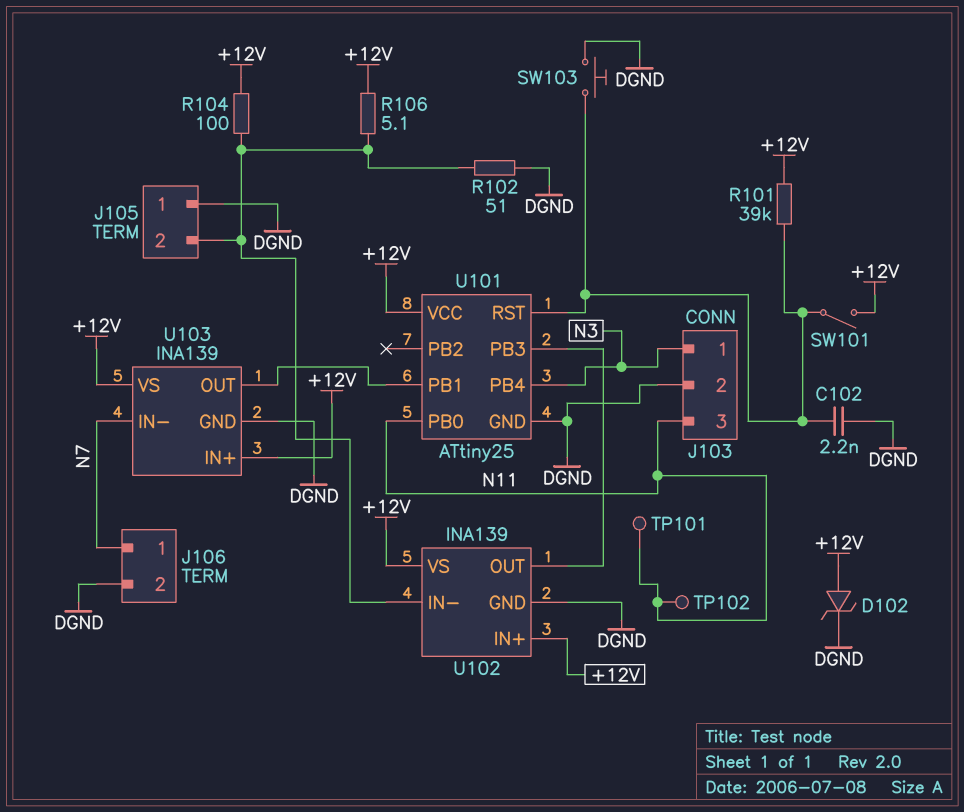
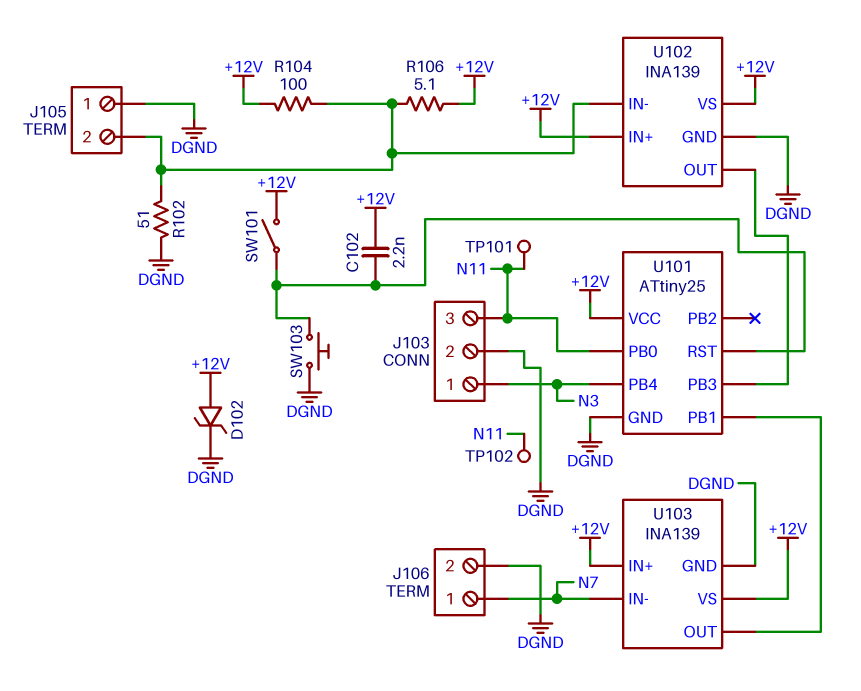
C102: 2.2nF (DGND, U101/RST) -> 2.2nF (+12V, U101/RST)
R101: 39k (+12V, U101/RST) -> none

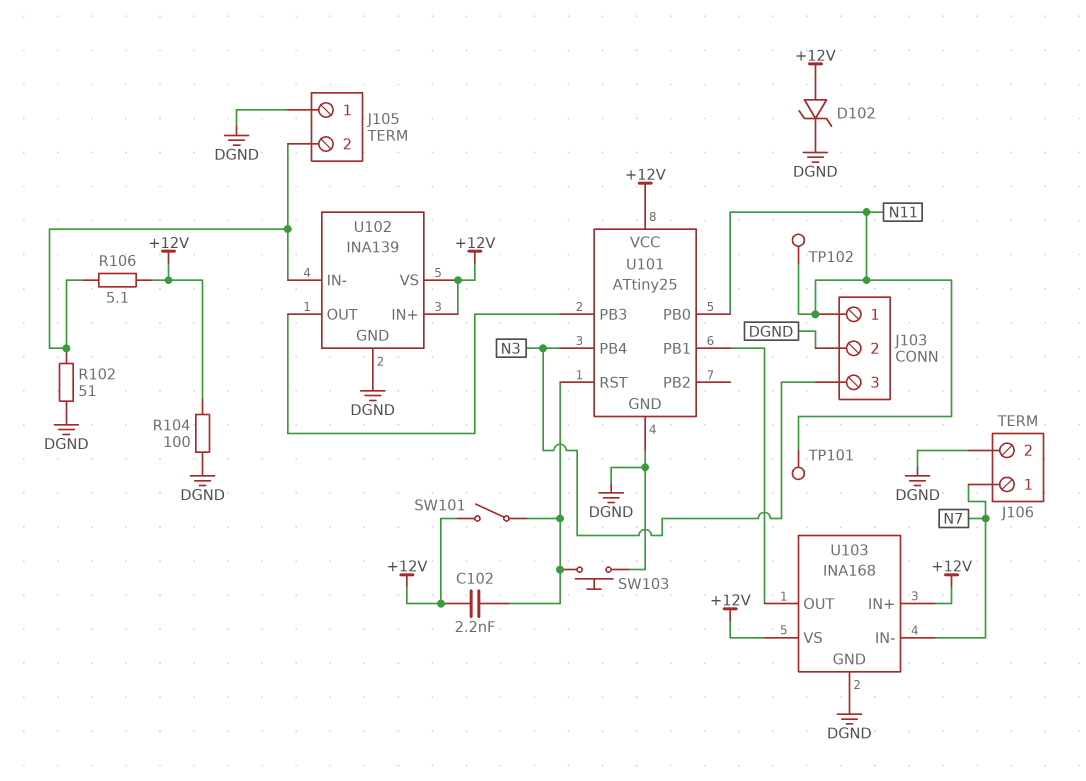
J103 pin 1: N3 -> N11
J103 pin 3: N11 -> N3
R104: 100 (+12V, J105/2) -> 100 (+12V, DGND)
U103: INA139 -> INA168

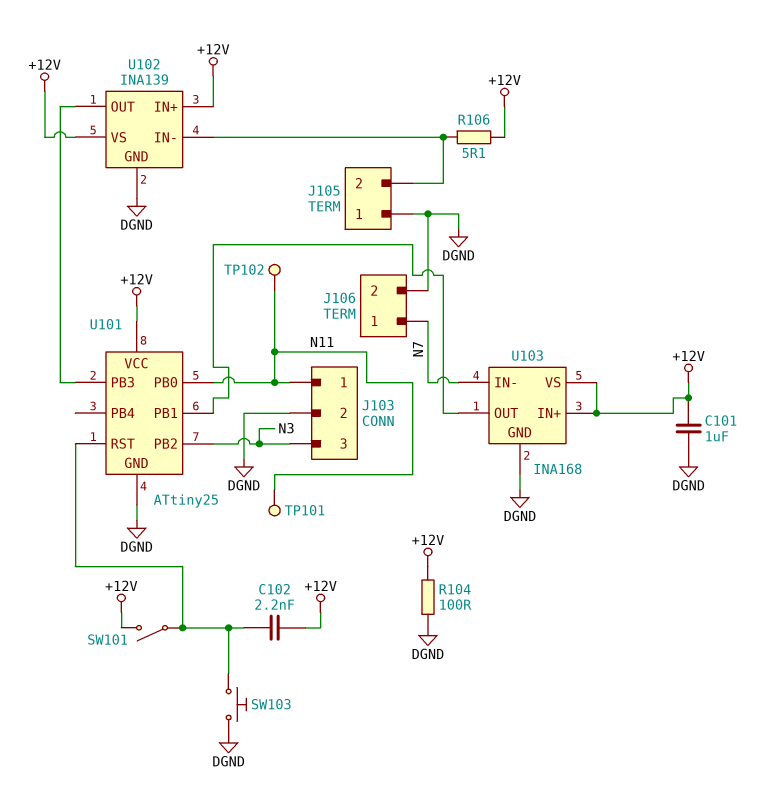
C101: none -> 1uF (+12V, DGND)
D102: zener (A +12V, K DGND) -> none
R102: 51 (DGND, J105/2) -> none
U101 pin PB2: none -> N3
U101 pin PB4: N3 -> none

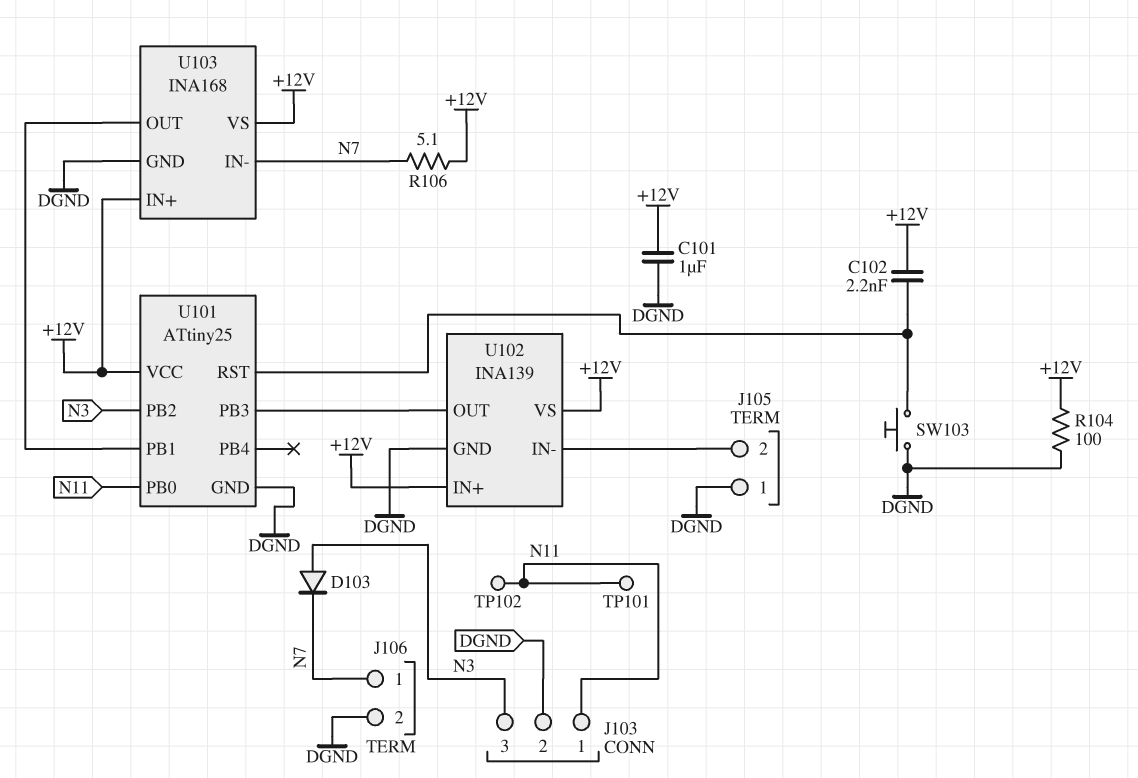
D103: none -> diode (A N3, K N7)
R106: 5.1 (+12V, J105/2) -> 5.1 (+12V, N7)
SW101: switch (+12V, U101/RST) -> none

